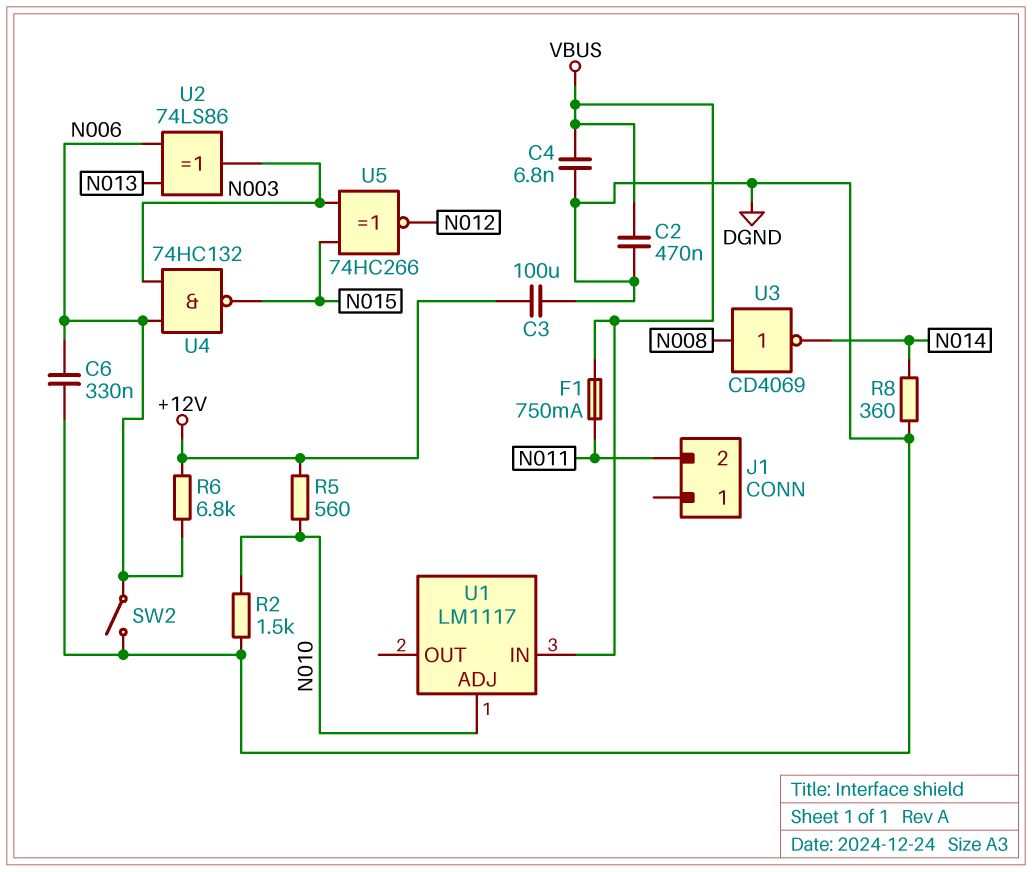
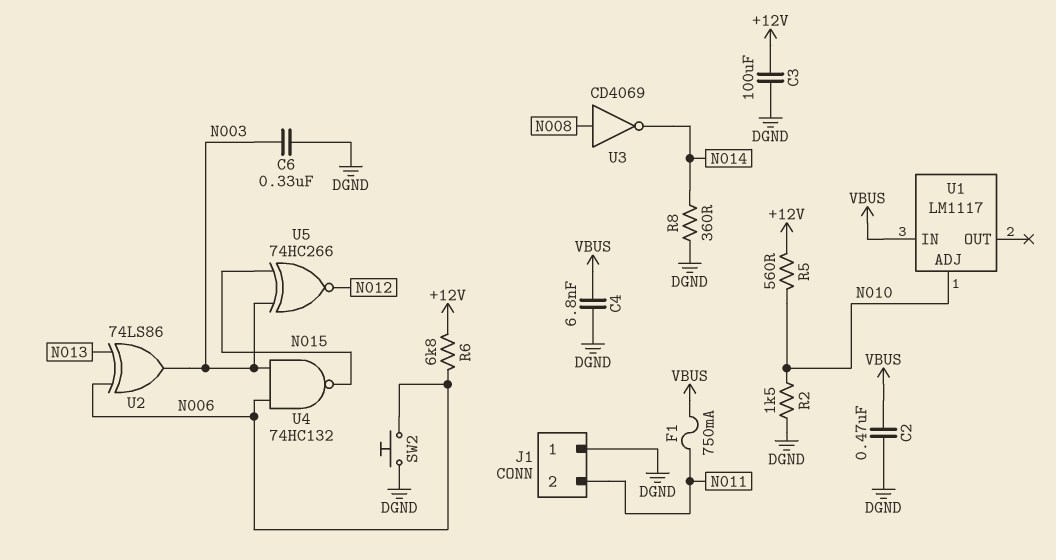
C6: 330nF (DGND, N006) -> 330nF (DGND, N003)
J1 pin 1: none -> DGND
SW2: switch (DGND, N006) -> button (DGND, N006)

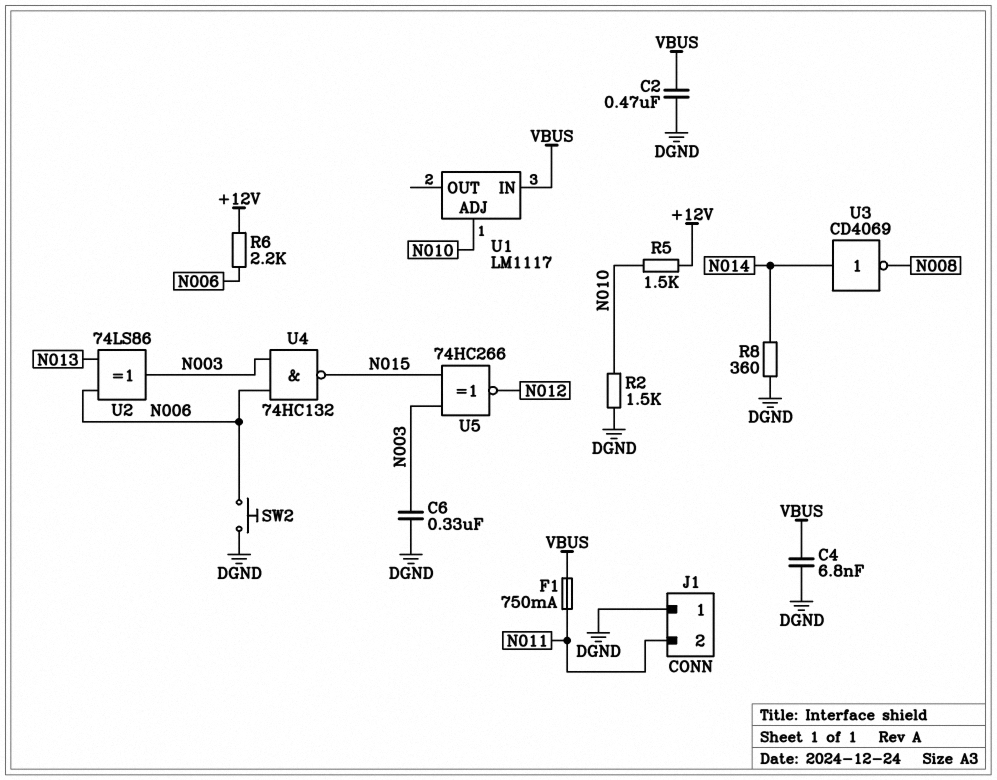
C3: 100uF (+12V, DGND) -> none
R5: 560 (+12V, N010) -> 1.5k (+12V, N010)
R6: 6.8k (+12V, N006) -> 2.2k (+12V, N006)
U3: NOT CD4069 (in N008, out N014) -> NOT CD4069 (in N014, out N008)

